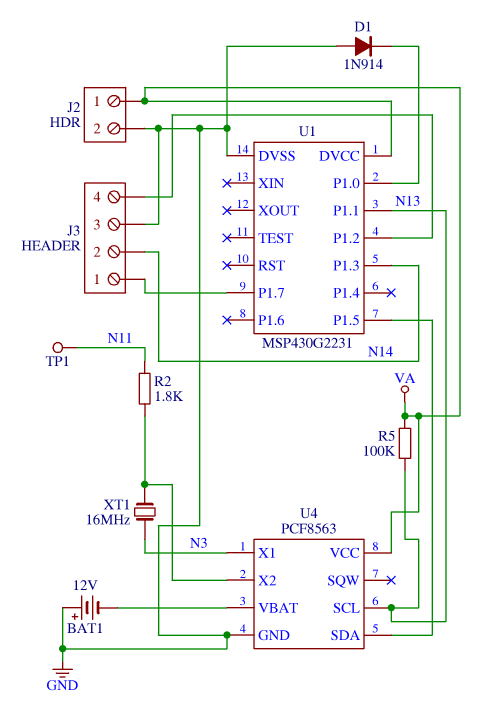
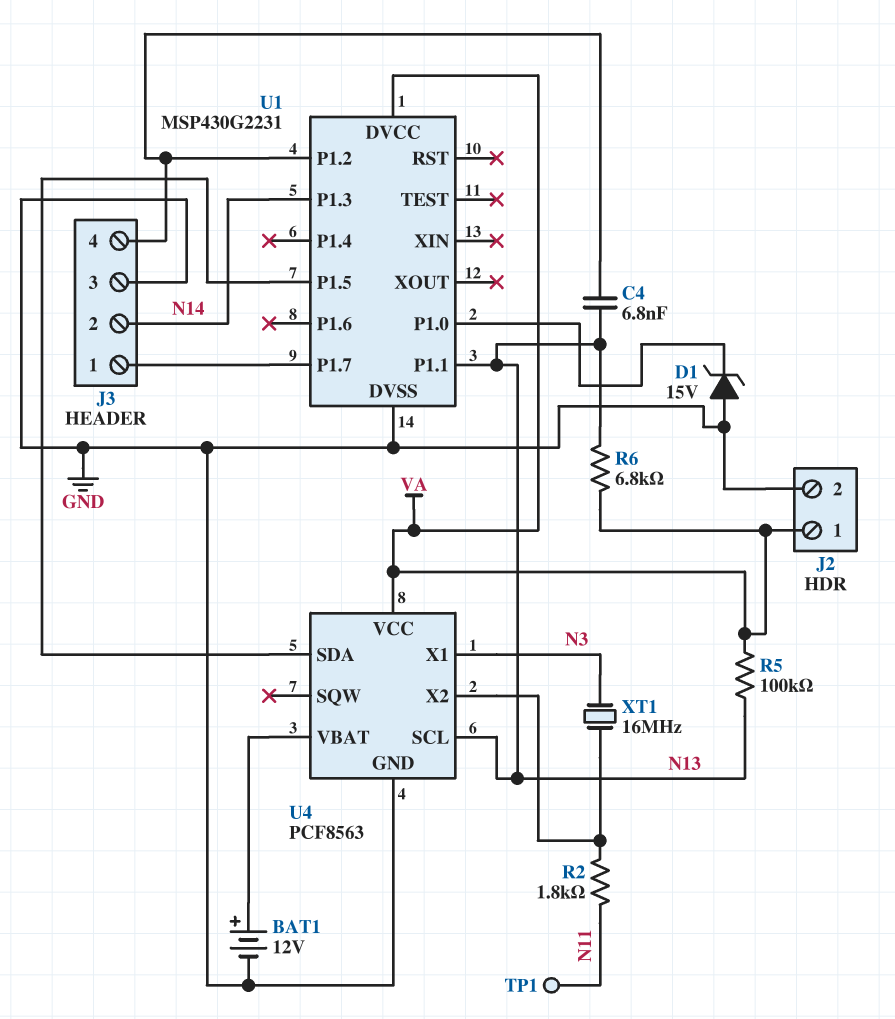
BAT1: 12V (plus GND, minus U4/VBAT) -> 12V (plus U4/VBAT, minus GND)
C4: none -> 6.8nF (J3/4, N13)
D1: diode 1N914 (A GND, K U1/P1.0) -> zener 15V (A GND, K U1/P1.0)
R6: none -> 6.8k (N13, VA)

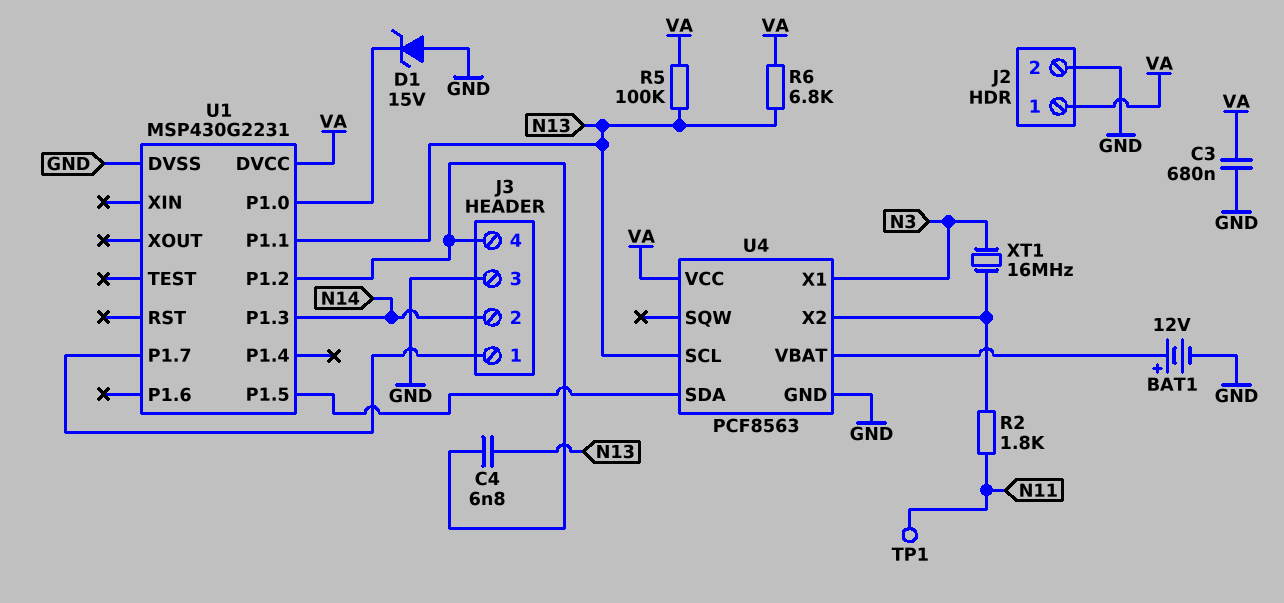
C3: none -> 680nF (GND, VA)

